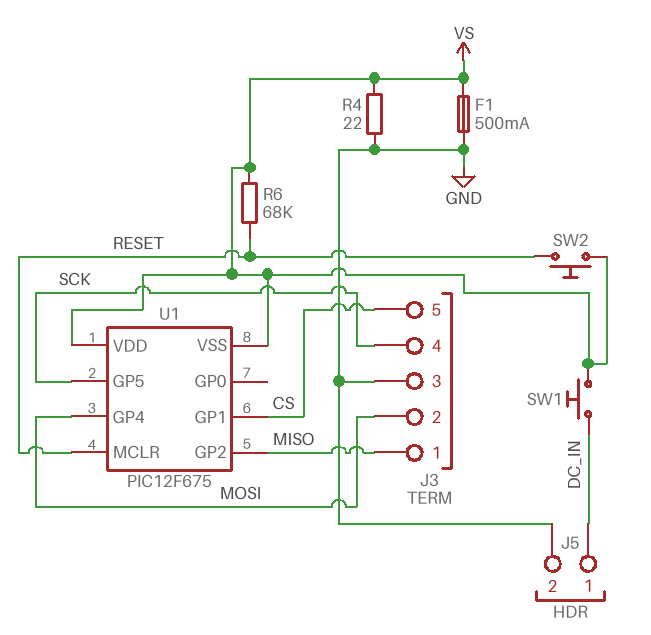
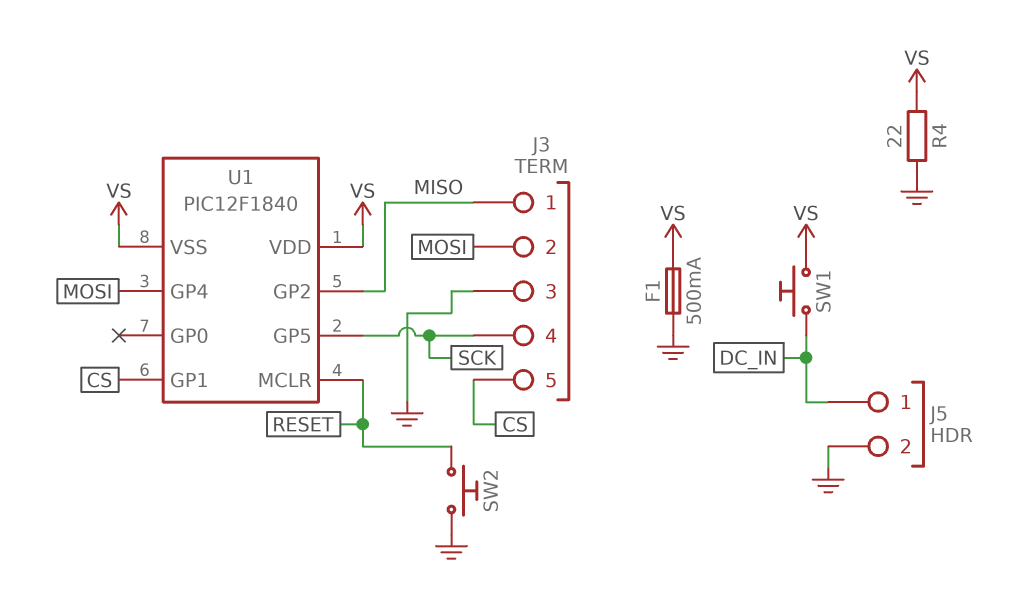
R6: 68k (RESET, VS) -> none
SW2: button (RESET, VS) -> button (GND, RESET)
U1: PIC12F675 -> PIC12F1840

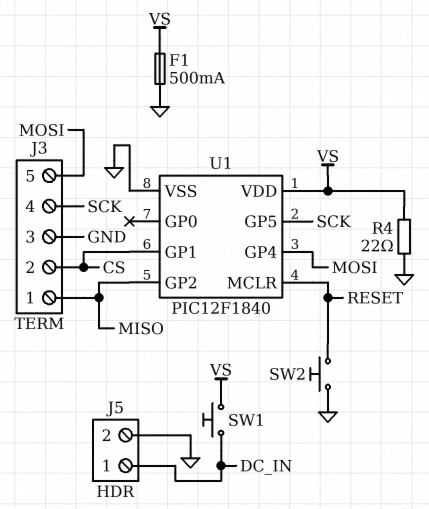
J3 pin 2: MOSI -> CS
J3 pin 5: CS -> MOSI
U1 pin VSS: VS -> GND

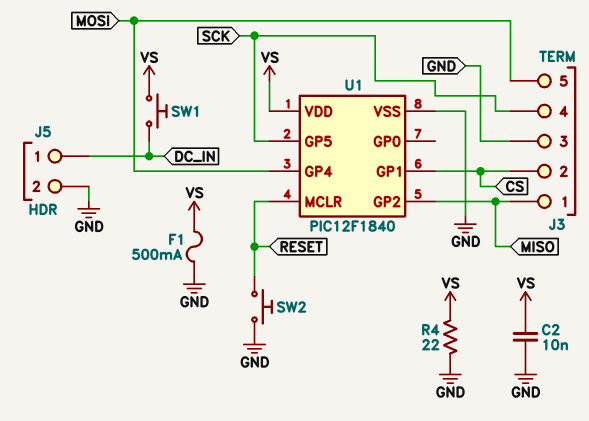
C2: none -> 10nF (GND, VS)

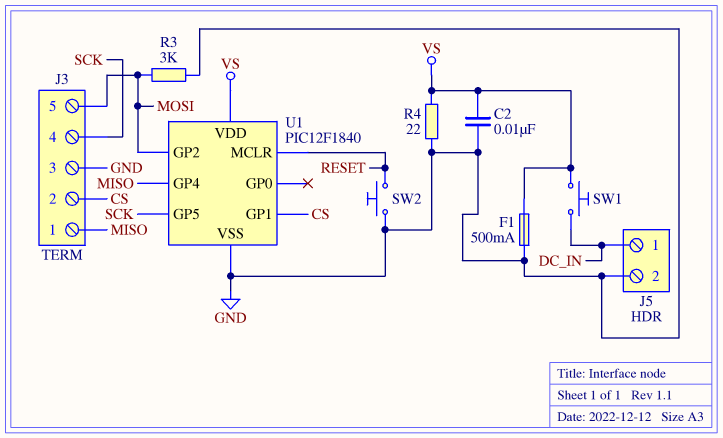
R3: none -> 3k (GND, MOSI)
U1 pin GP2: MISO -> MOSI
U1 pin GP4: MOSI -> MISO

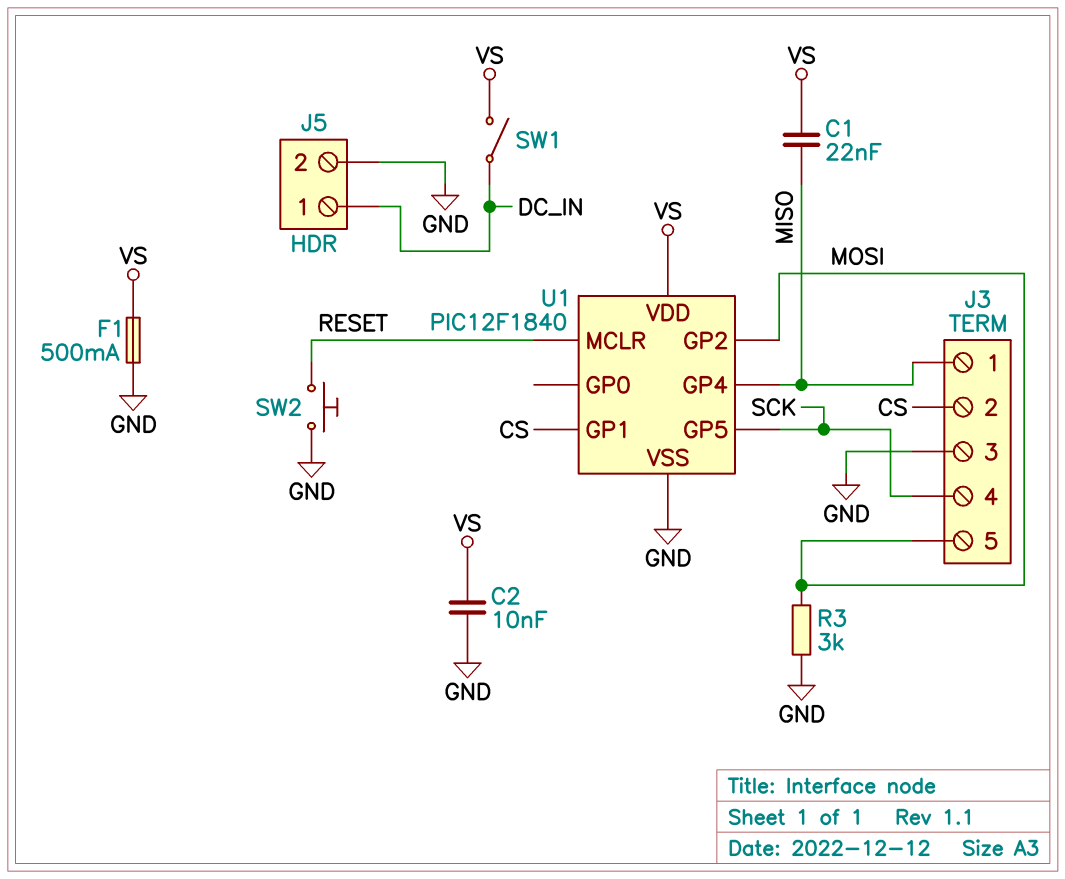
C1: none -> 22nF (MISO, VS)
R4: 22 (GND, VS) -> none
SW1: button (DC_IN, VS) -> switch (DC_IN, VS)

